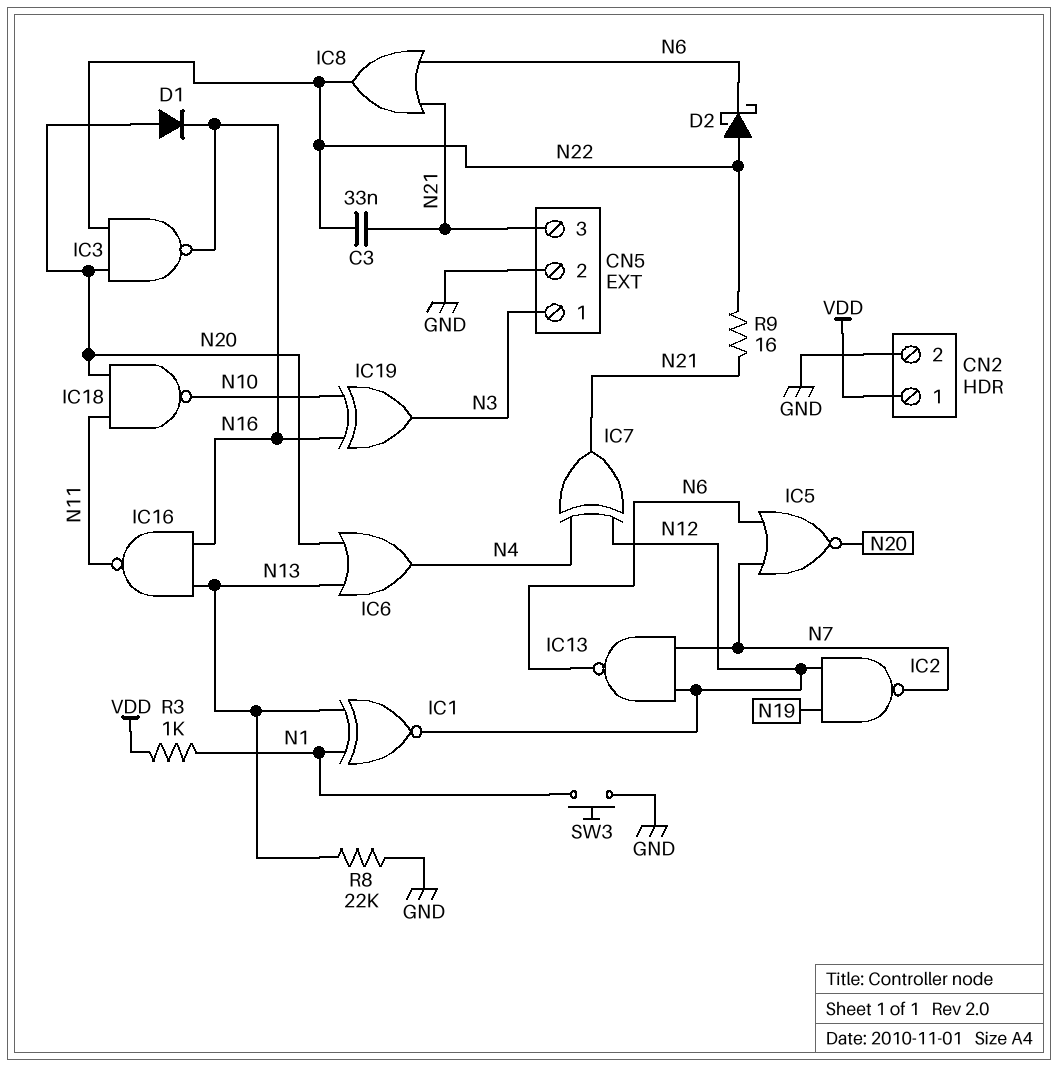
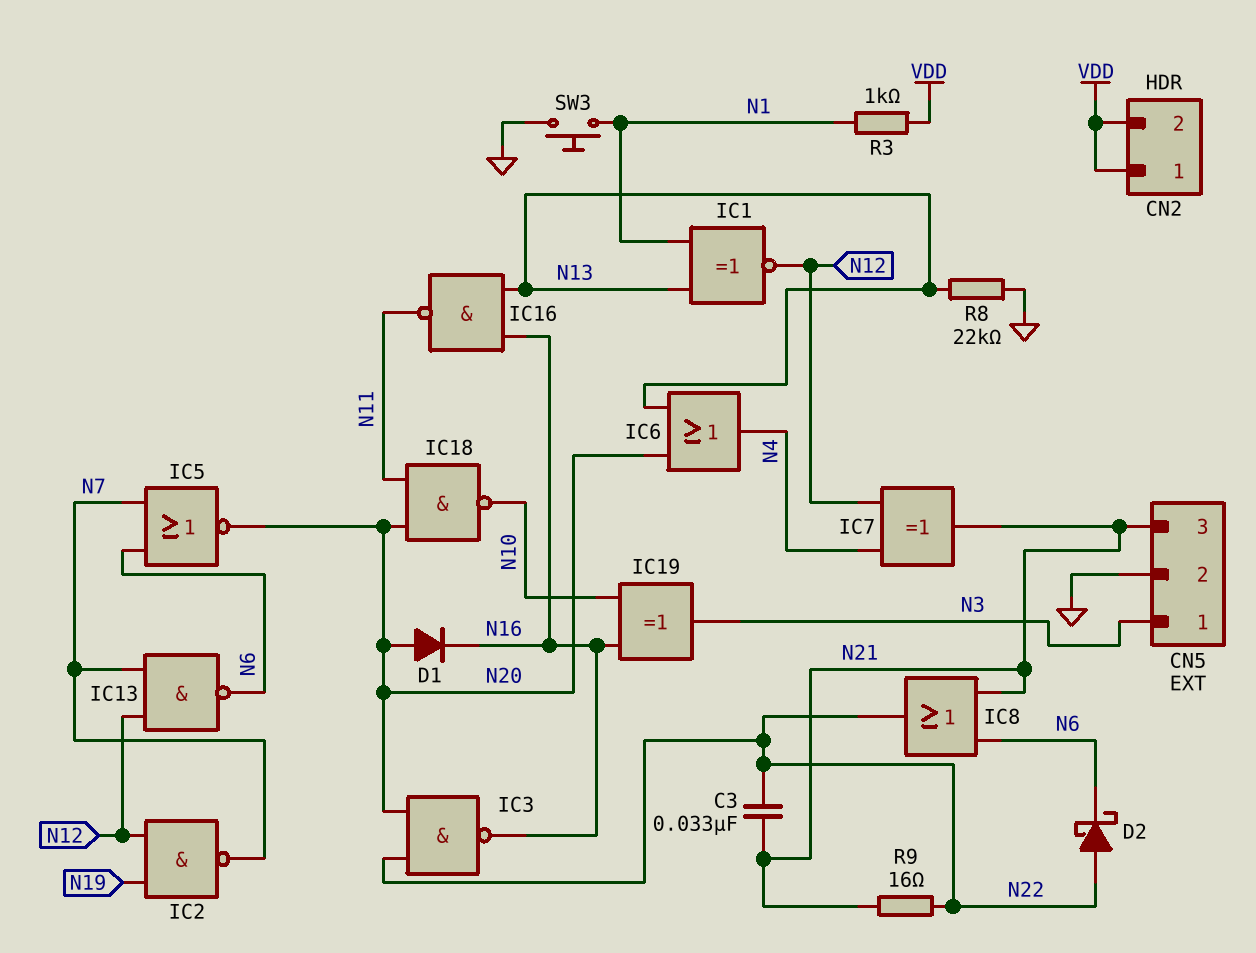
CN2 pin 2: GND -> VDD

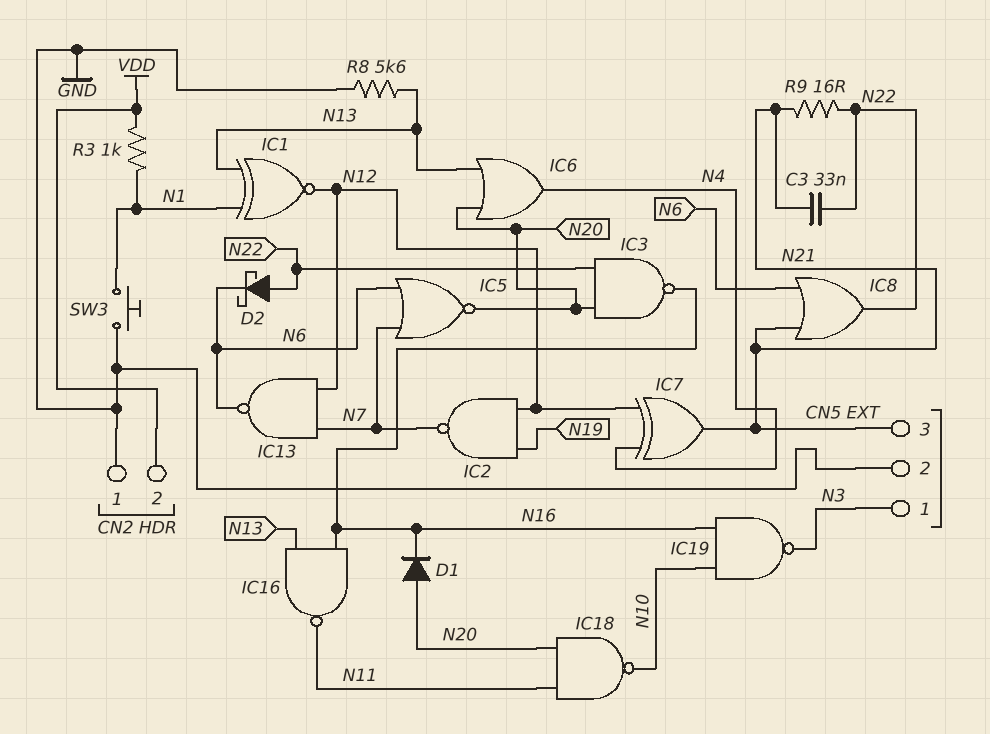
CN2 pin 1: VDD -> GND
IC19: XOR (in N10, in N16, out N3) -> NAND (in N10, in N16, out N3)
R8: 22k (GND, N13) -> 5.6k (GND, N13)

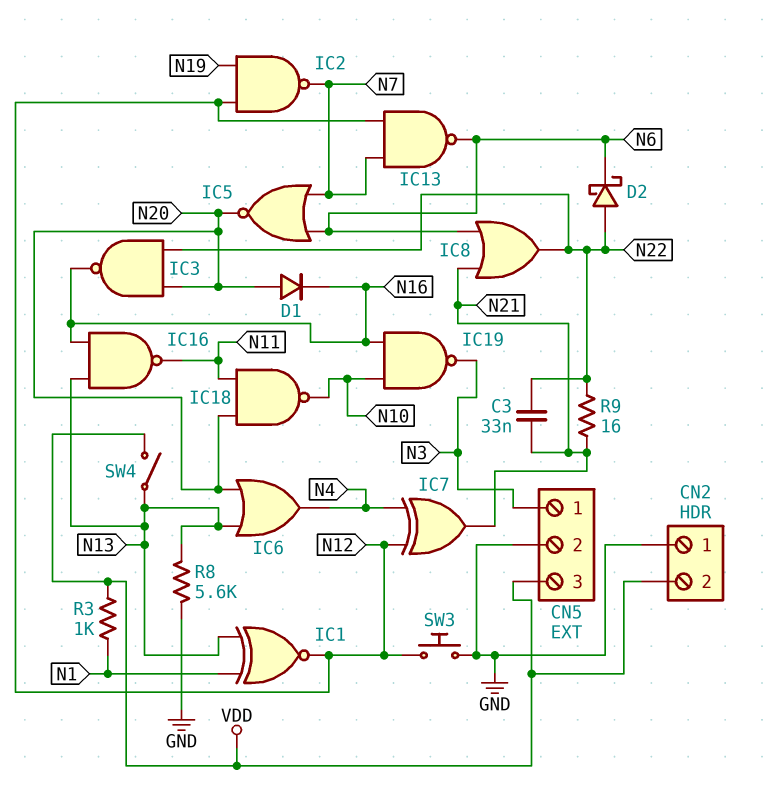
CN5 pin 3: N21 -> VDD
SW3: button (GND, N1) -> button (GND, N12)
SW4: none -> switch (N13, VDD)

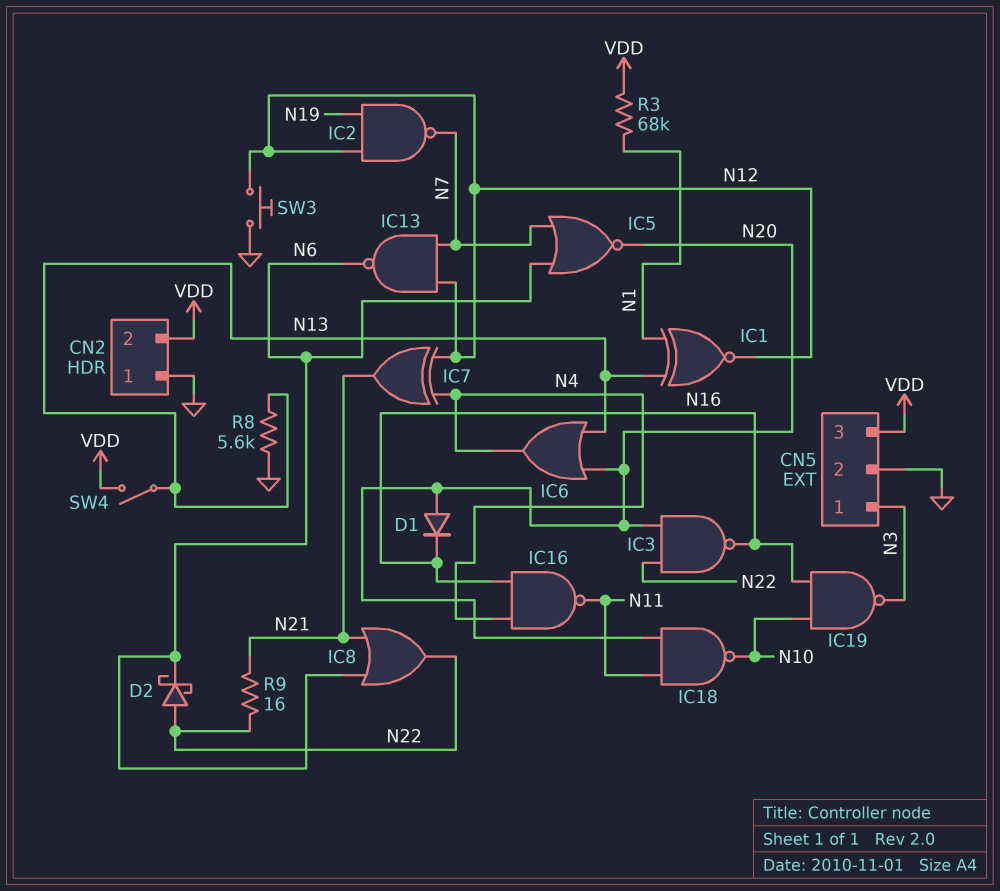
C3: 33nF (N21, N22) -> none
IC16: NAND (in N13, in N16, out N11) -> NAND (in N4, in N16, out N11)
R3: 1k (N1, VDD) -> 68k (N1, VDD)

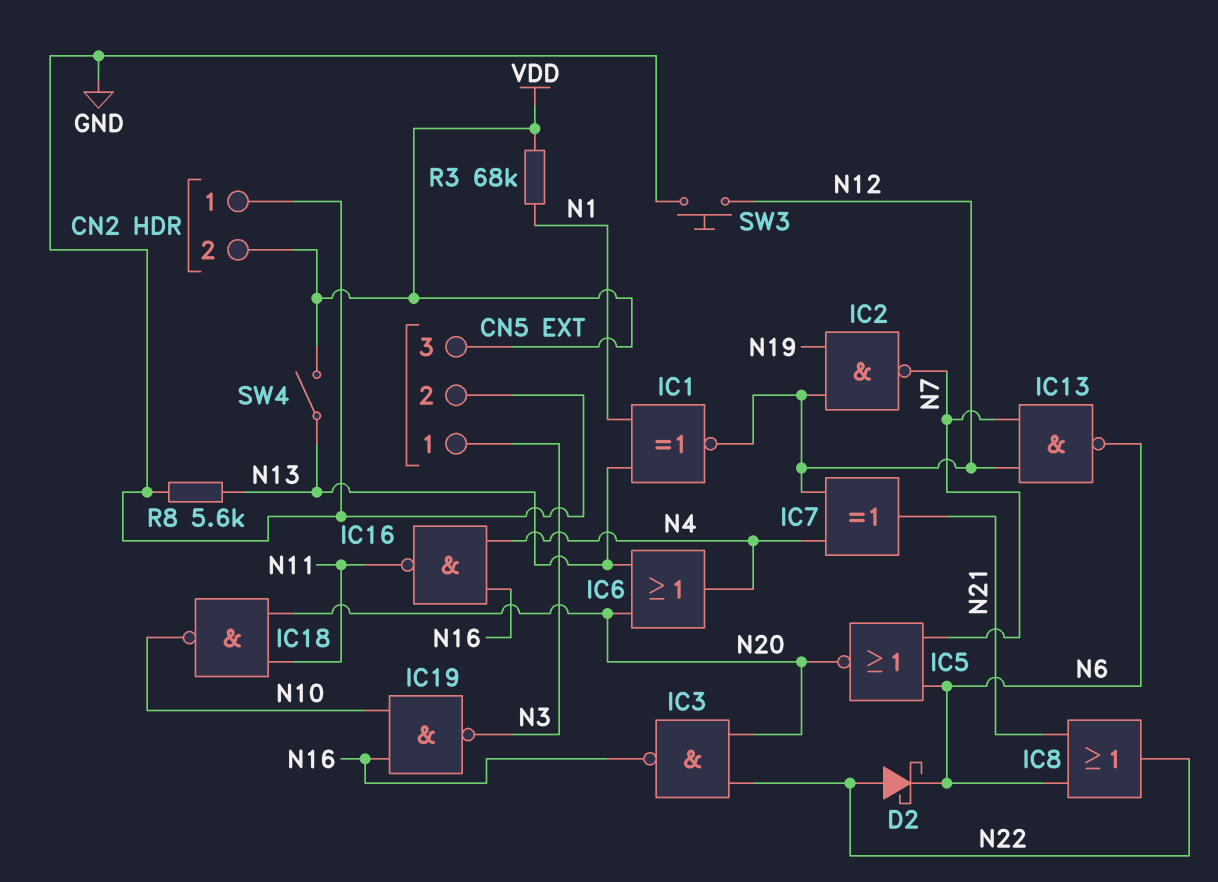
D1: diode (A N20, K N16) -> none
R9: 16 (N21, N22) -> none

